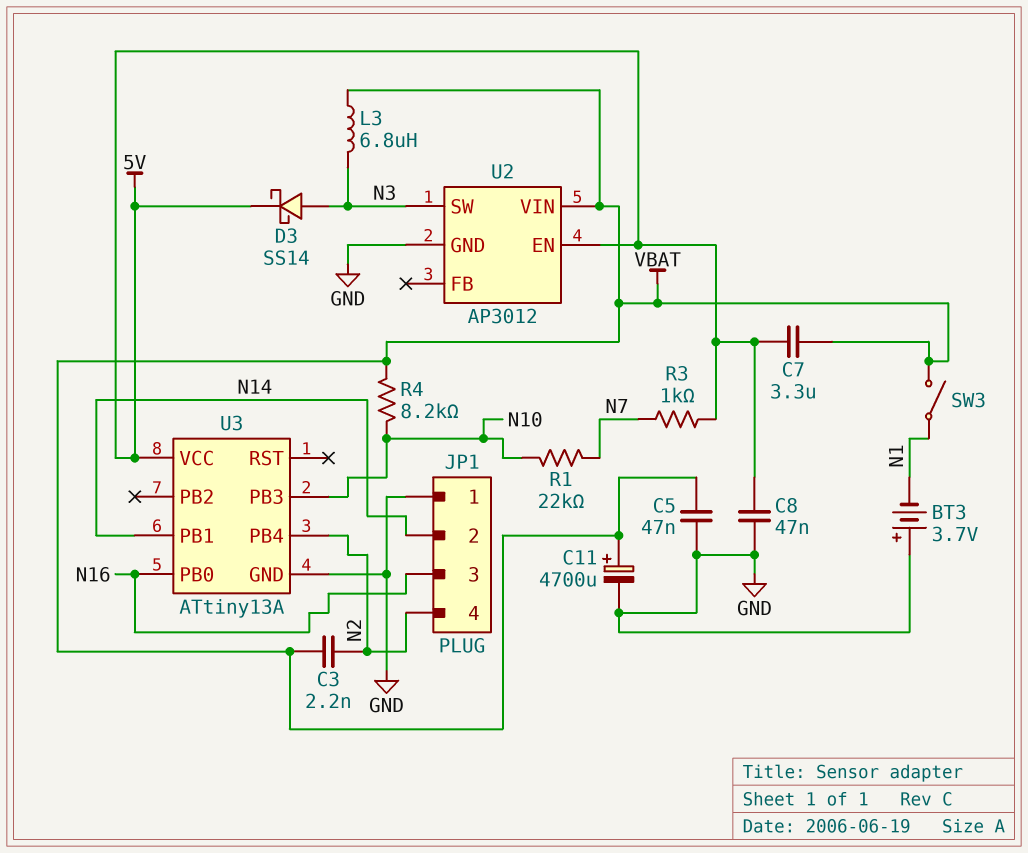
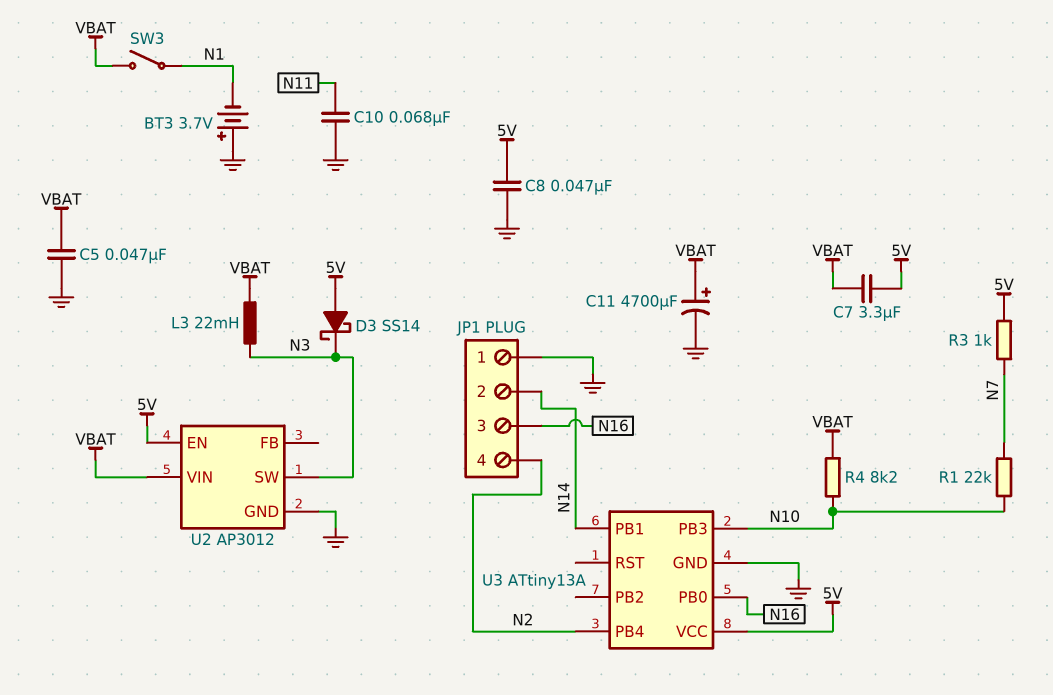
C3: 2.2nF (N2, VBAT) -> none
C10: none -> 68nF (GND, N11)
D3: schottky SS14 (A N3, K 5V) -> schottky SS14 (A 5V, K N3)
L3: 6.8uH (N3, VBAT) -> 22mH (N3, VBAT)

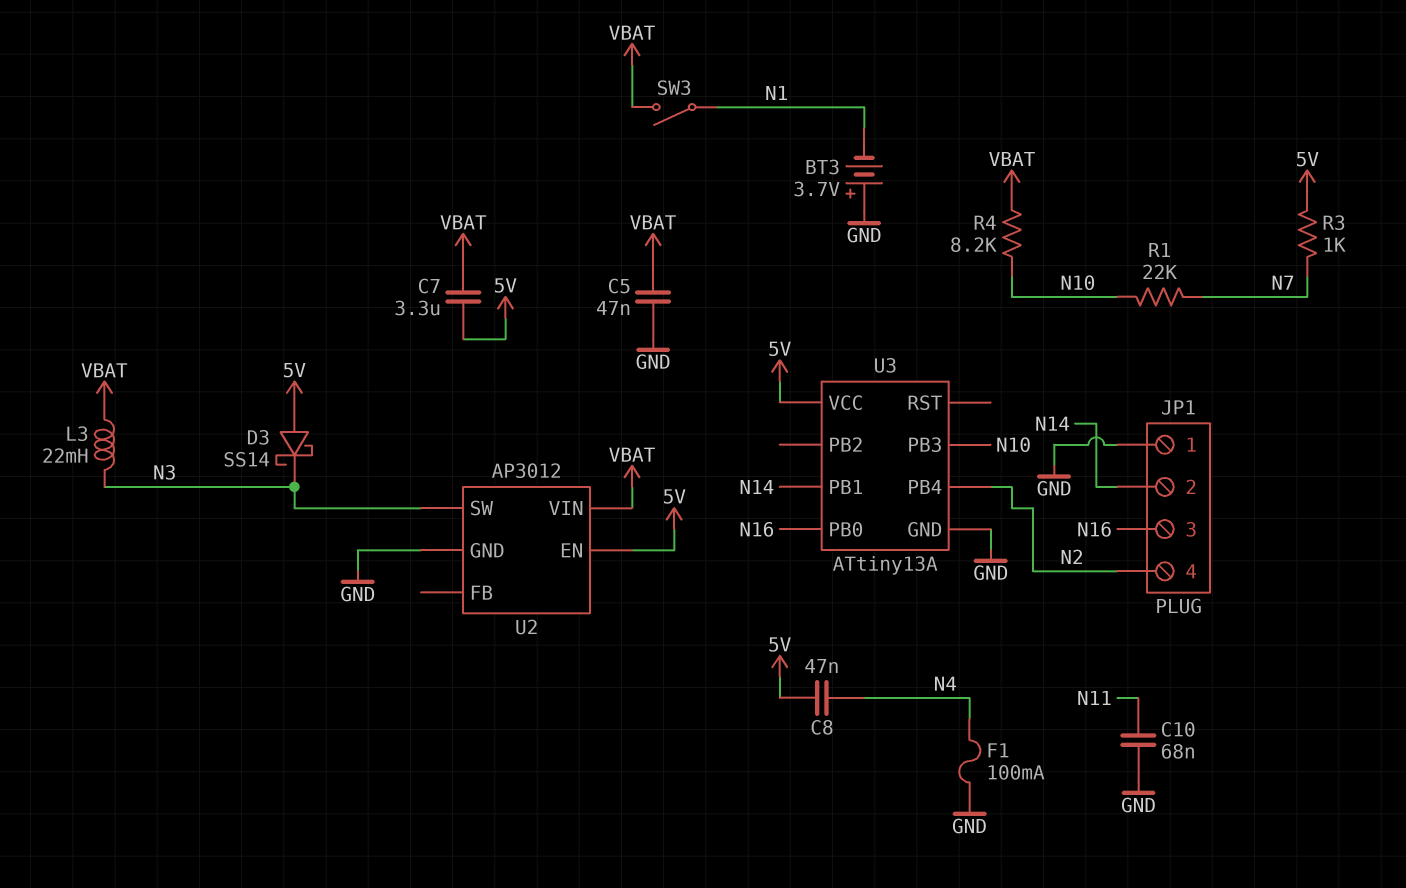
C8: 47nF (5V, GND) -> 47nF (5V, N4)
C11: 4700uF (plus VBAT, minus GND) -> none
F1: none -> 100mA (GND, N4)

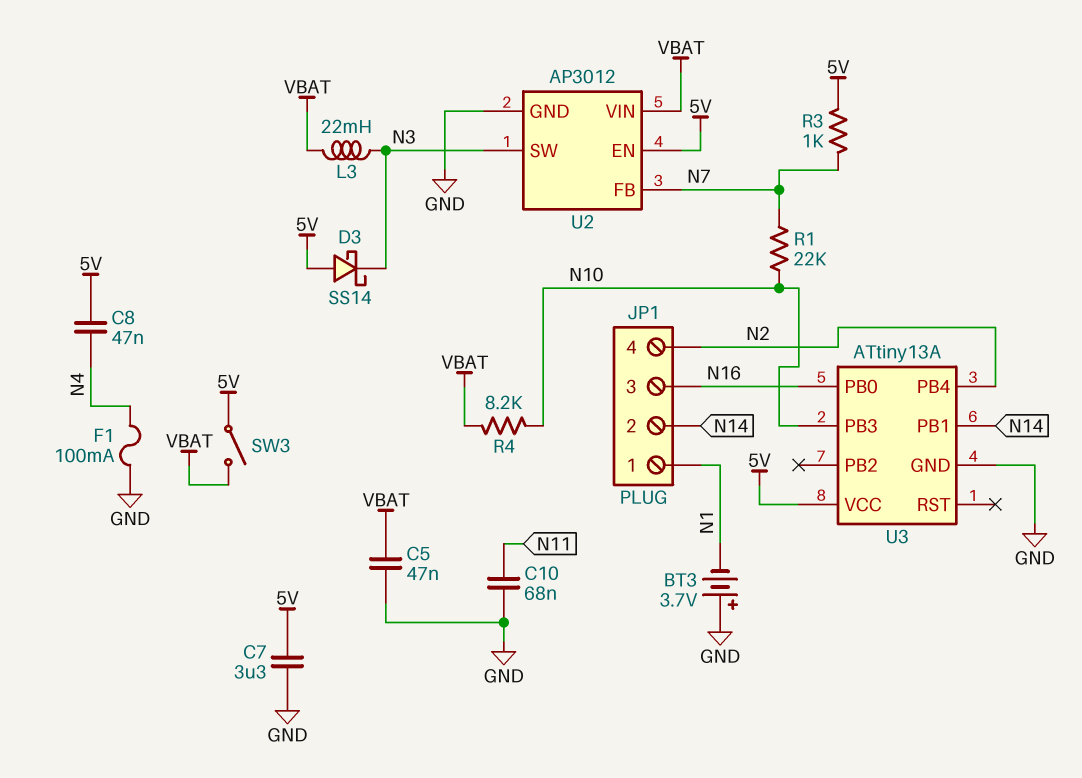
C7: 3.3uF (5V, VBAT) -> 3.3uF (5V, GND)
JP1 pin 1: GND -> N1
SW3: switch (N1, VBAT) -> switch (5V, VBAT)
U2 pin FB: none -> N7

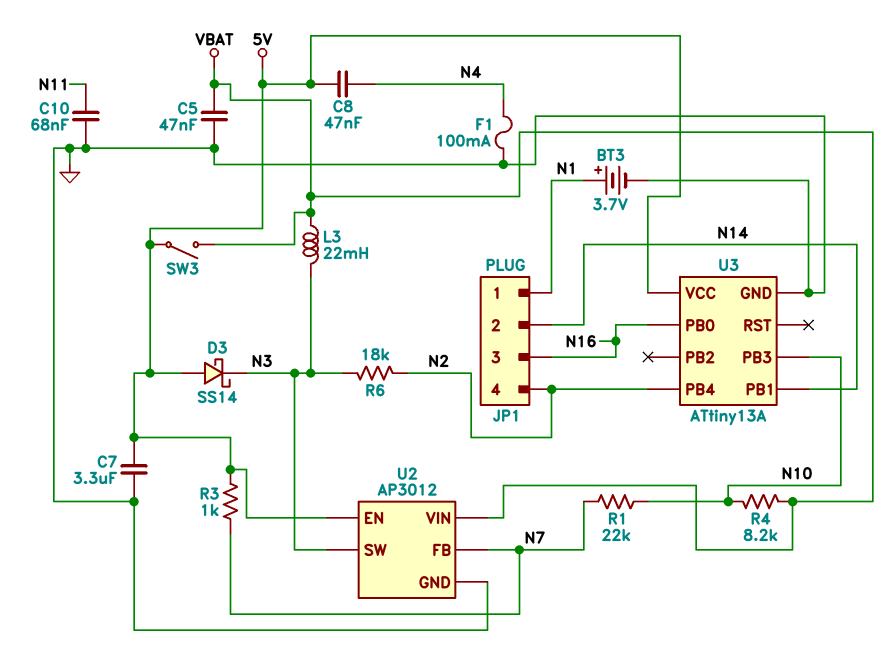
BT3: 3.7V (plus GND, minus N1) -> 3.7V (plus N1, minus GND)
R6: none -> 18k (N2, N3)

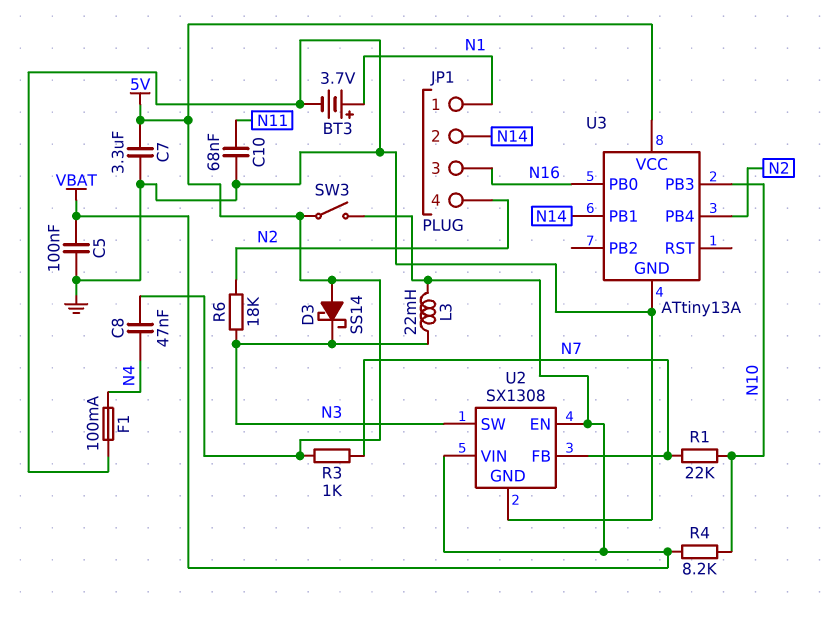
C5: 47nF (GND, VBAT) -> 100nF (GND, VBAT)
U2: AP3012 -> SX1308
U2 pin EN: 5V -> VBAT

